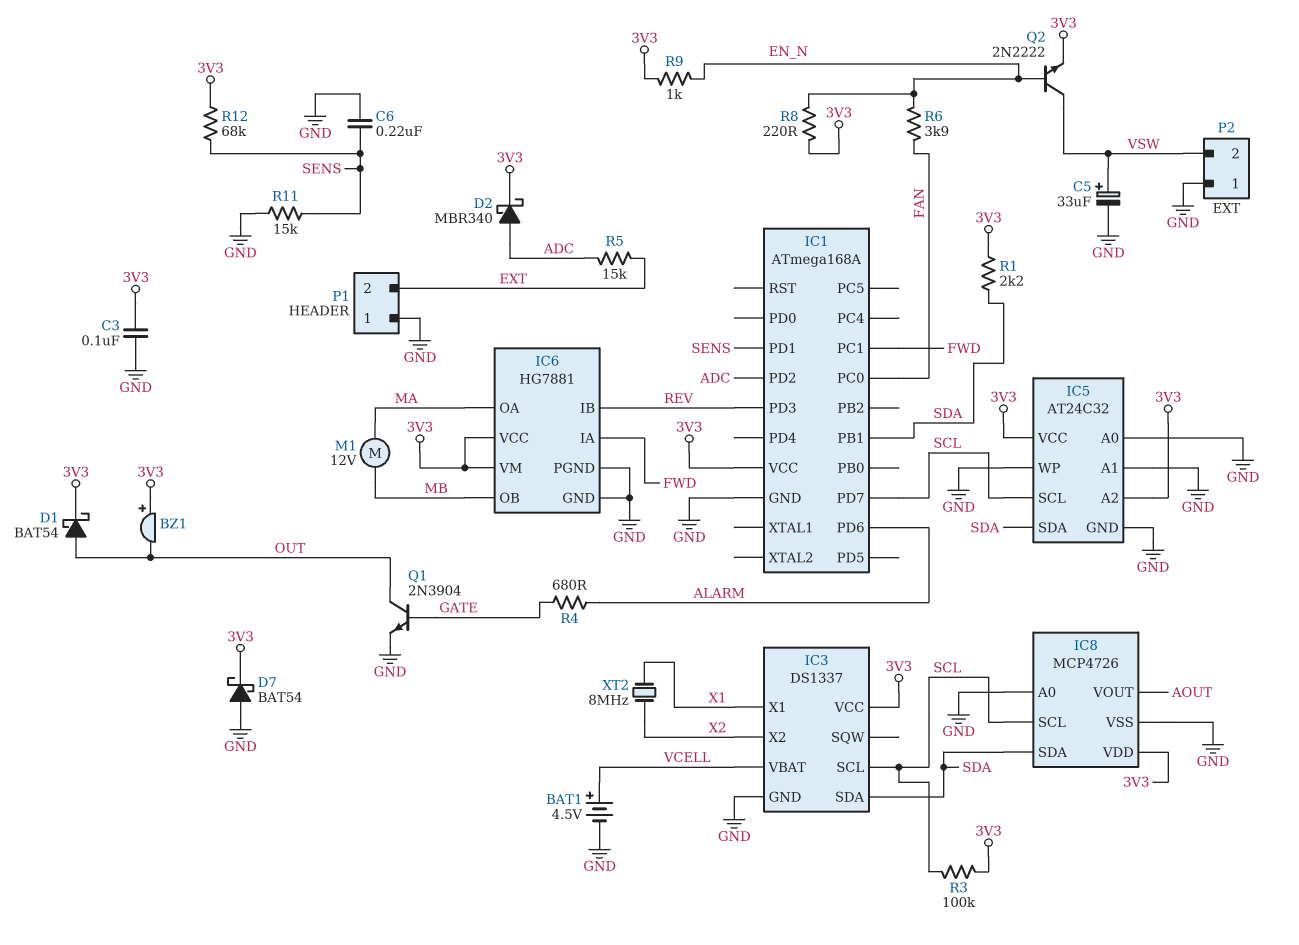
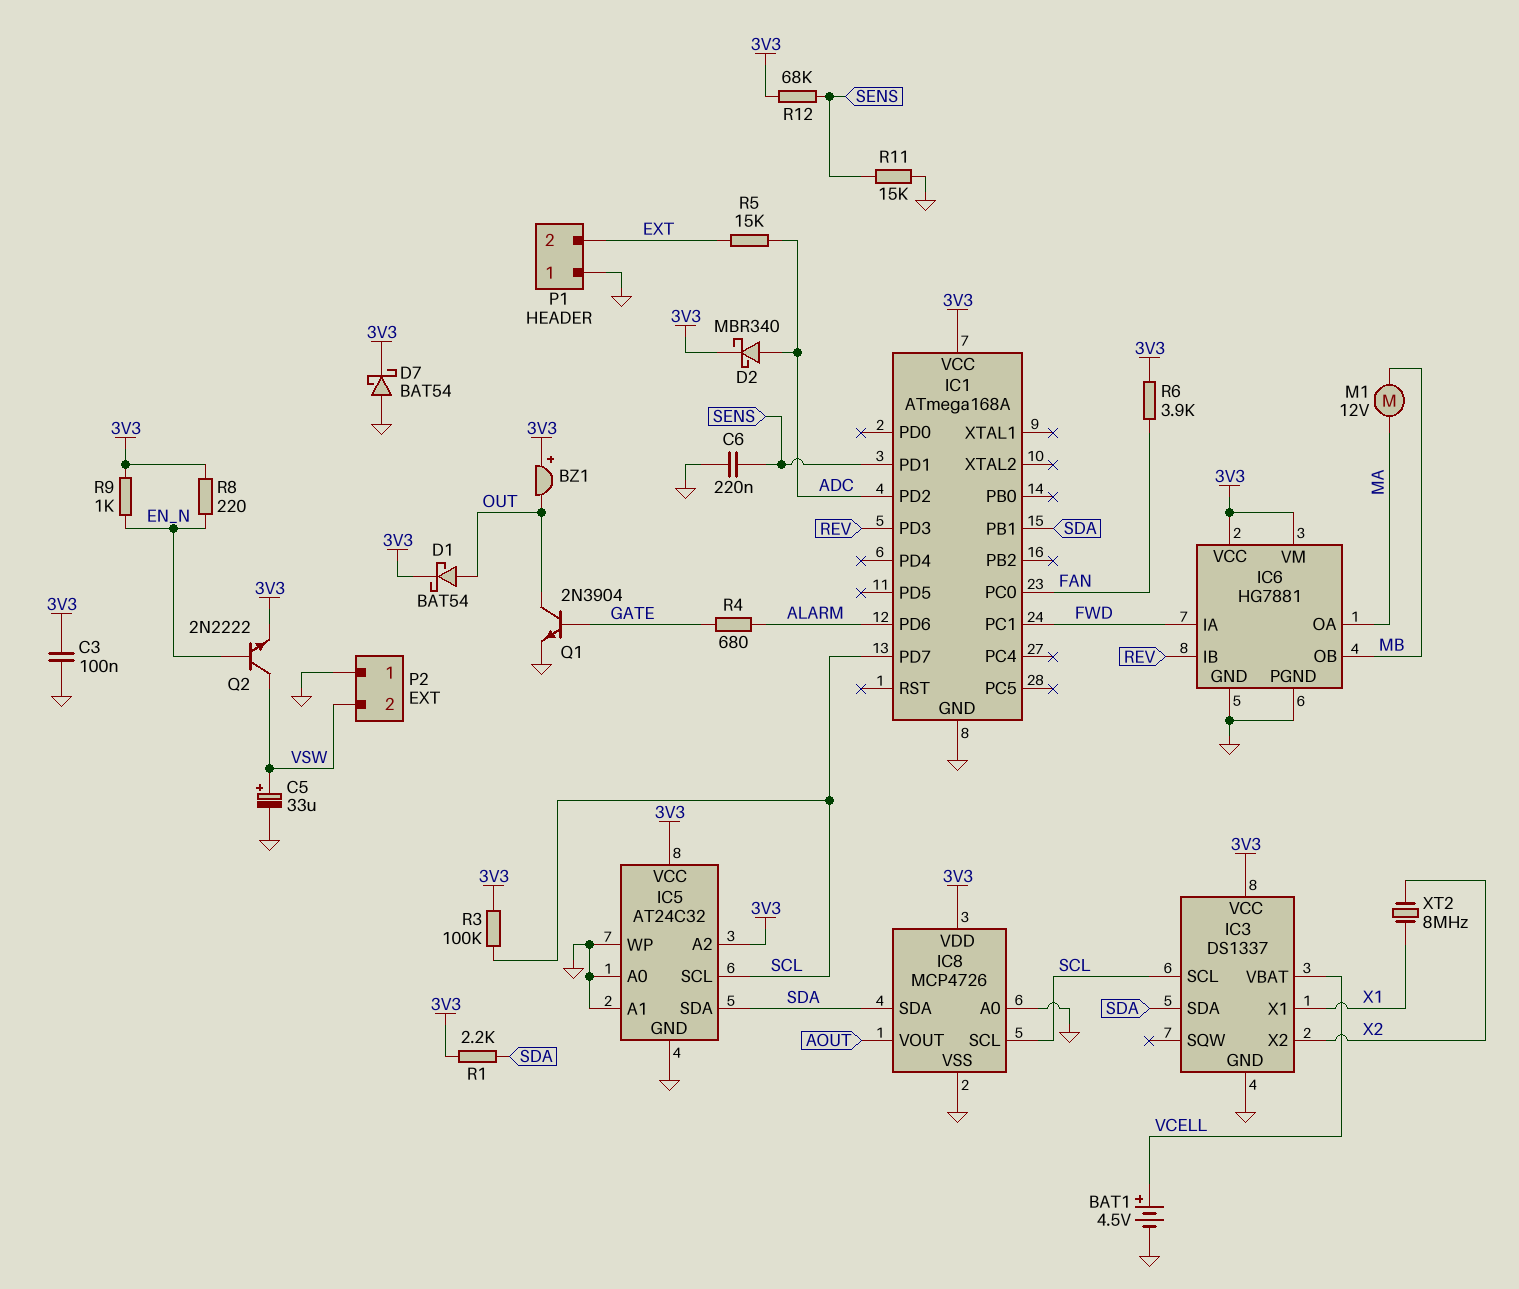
R6: 3.9k (EN_N, FAN) -> 3.9k (3V3, FAN)

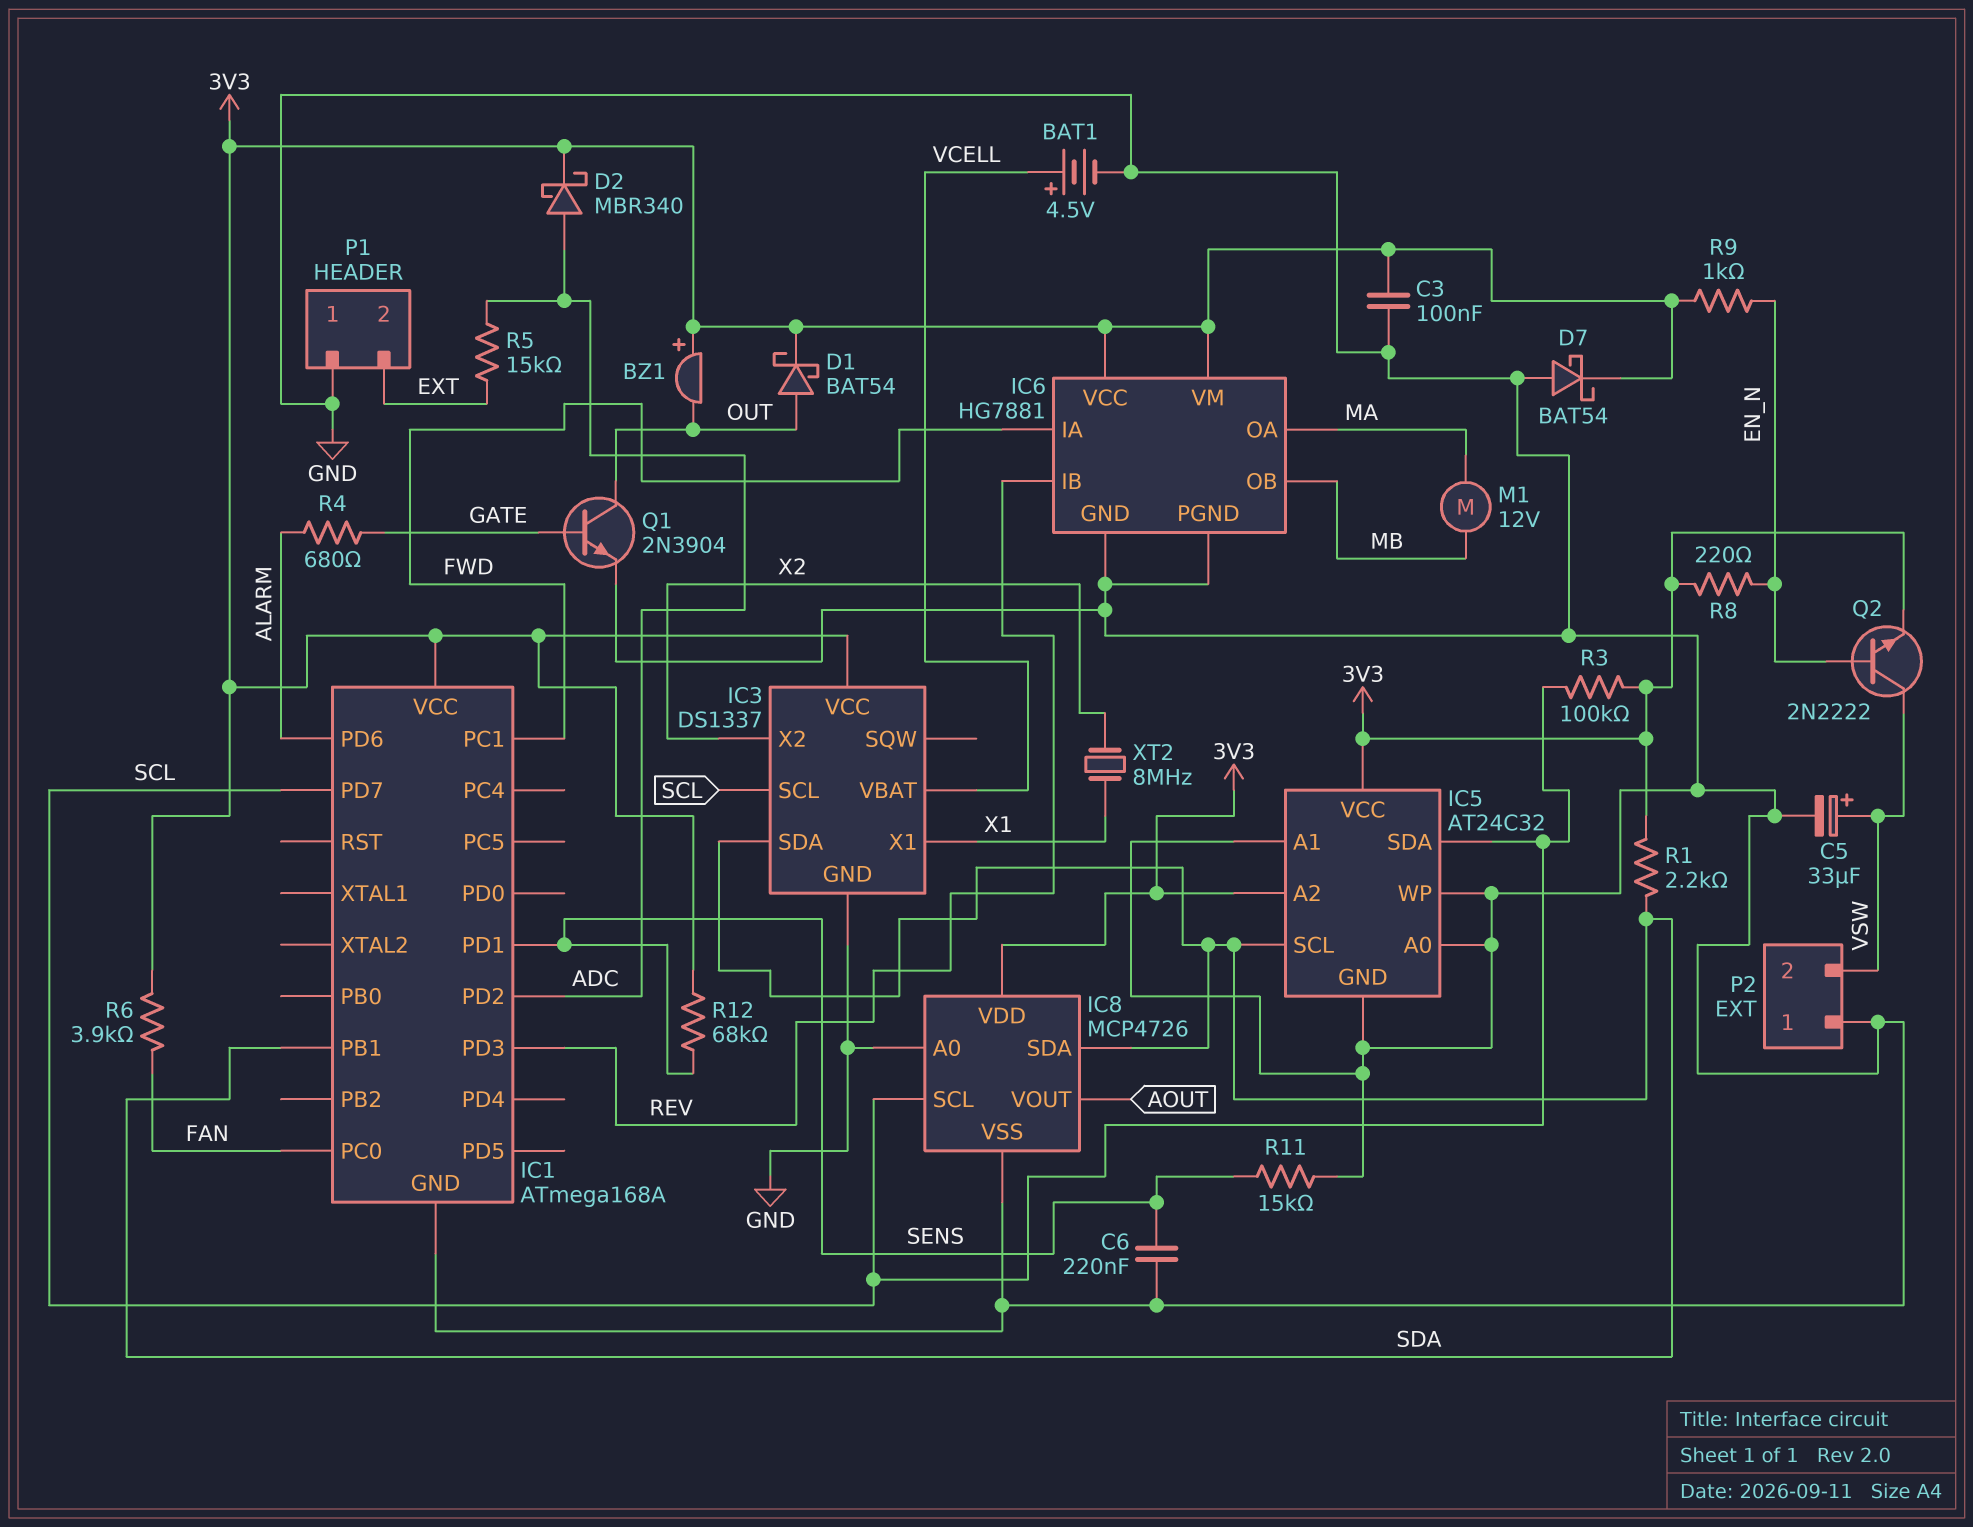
IC5 pin SCL: SCL -> SDA
IC5 pin SDA: SDA -> SCL

